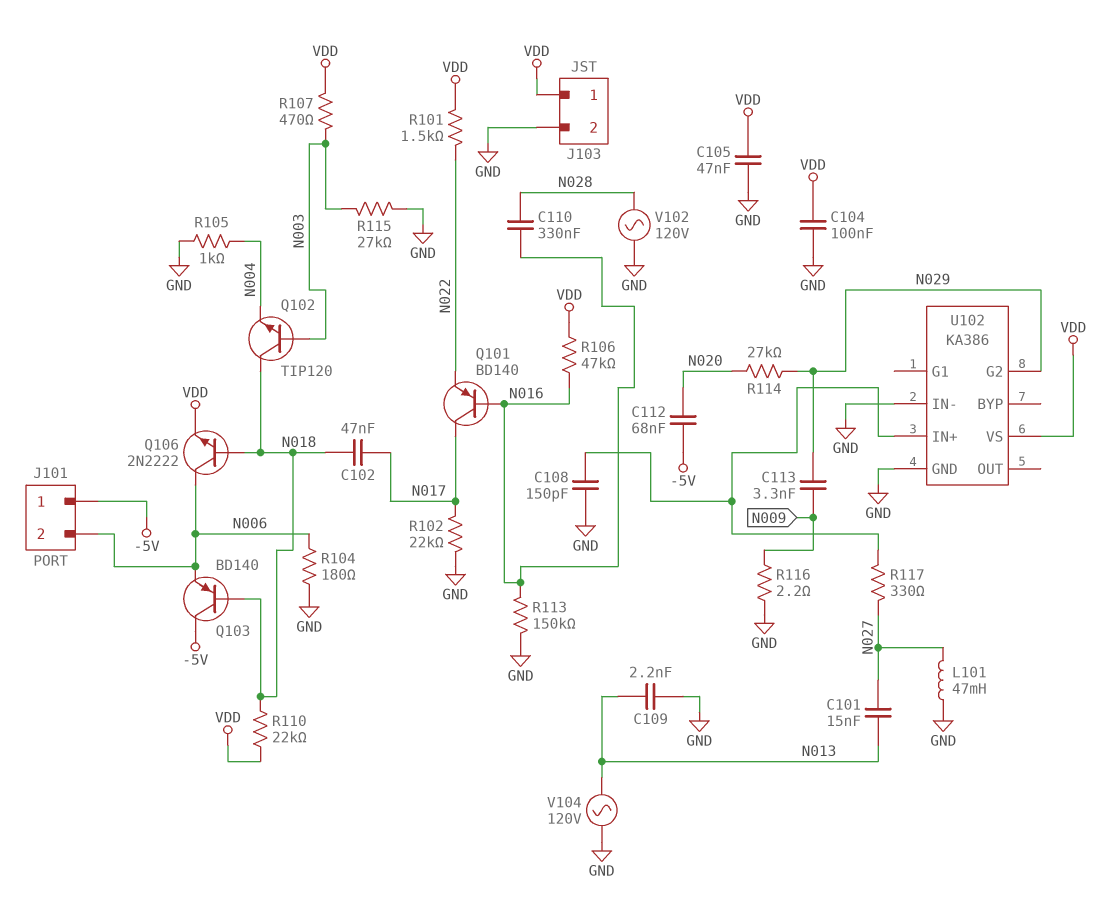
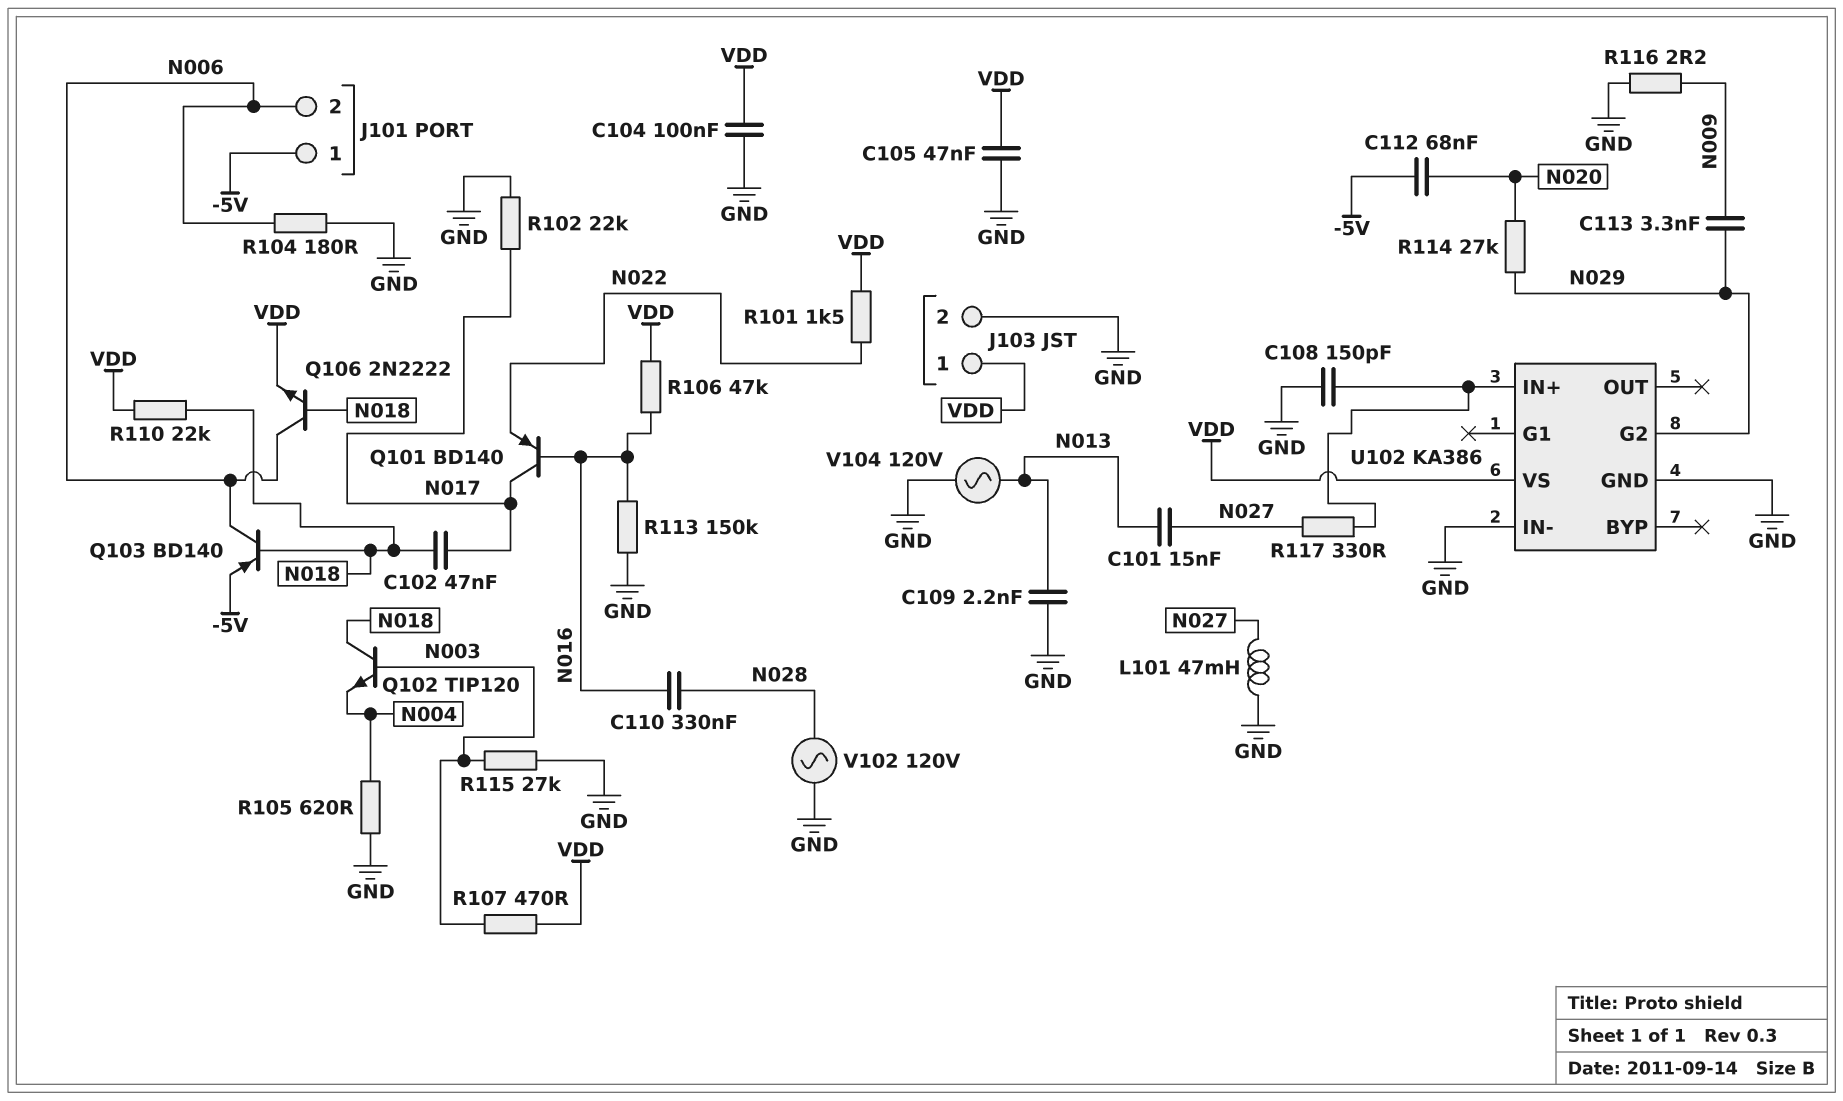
Q103: PNP BD140 (B N018, C -5V, E N006) -> PNP BD140 (B N018, C N006, E -5V)
R105: 1k (GND, N004) -> 620 (GND, N004)

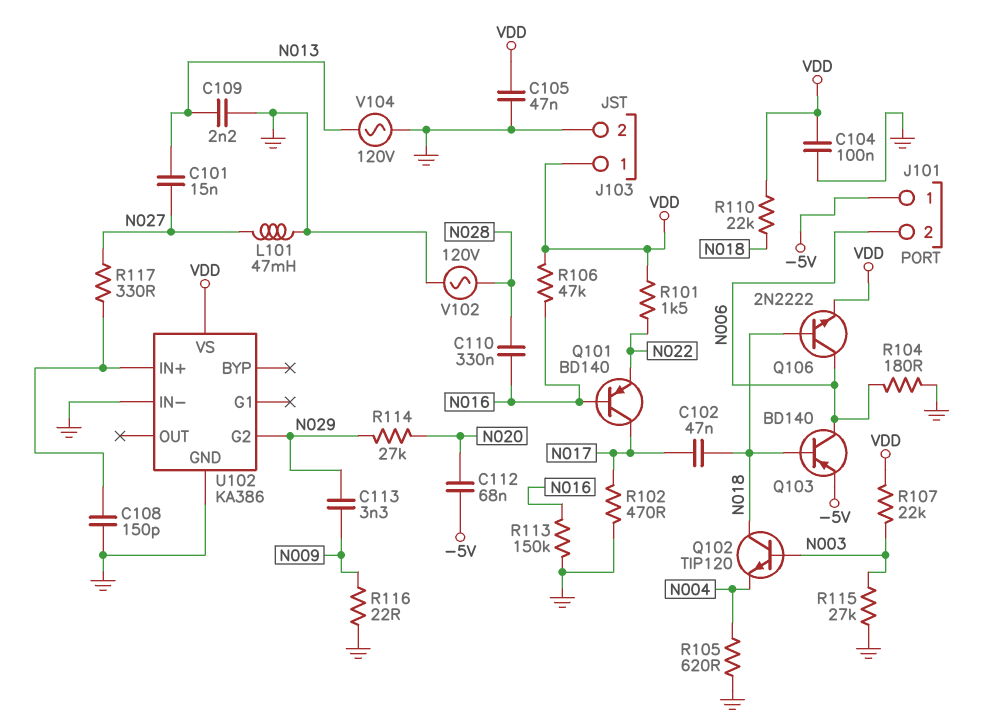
R102: 22k (GND, N017) -> 470 (GND, N017)
R107: 470 (N003, VDD) -> 22k (N003, VDD)
R116: 2.2 (GND, N009) -> 22 (GND, N009)

